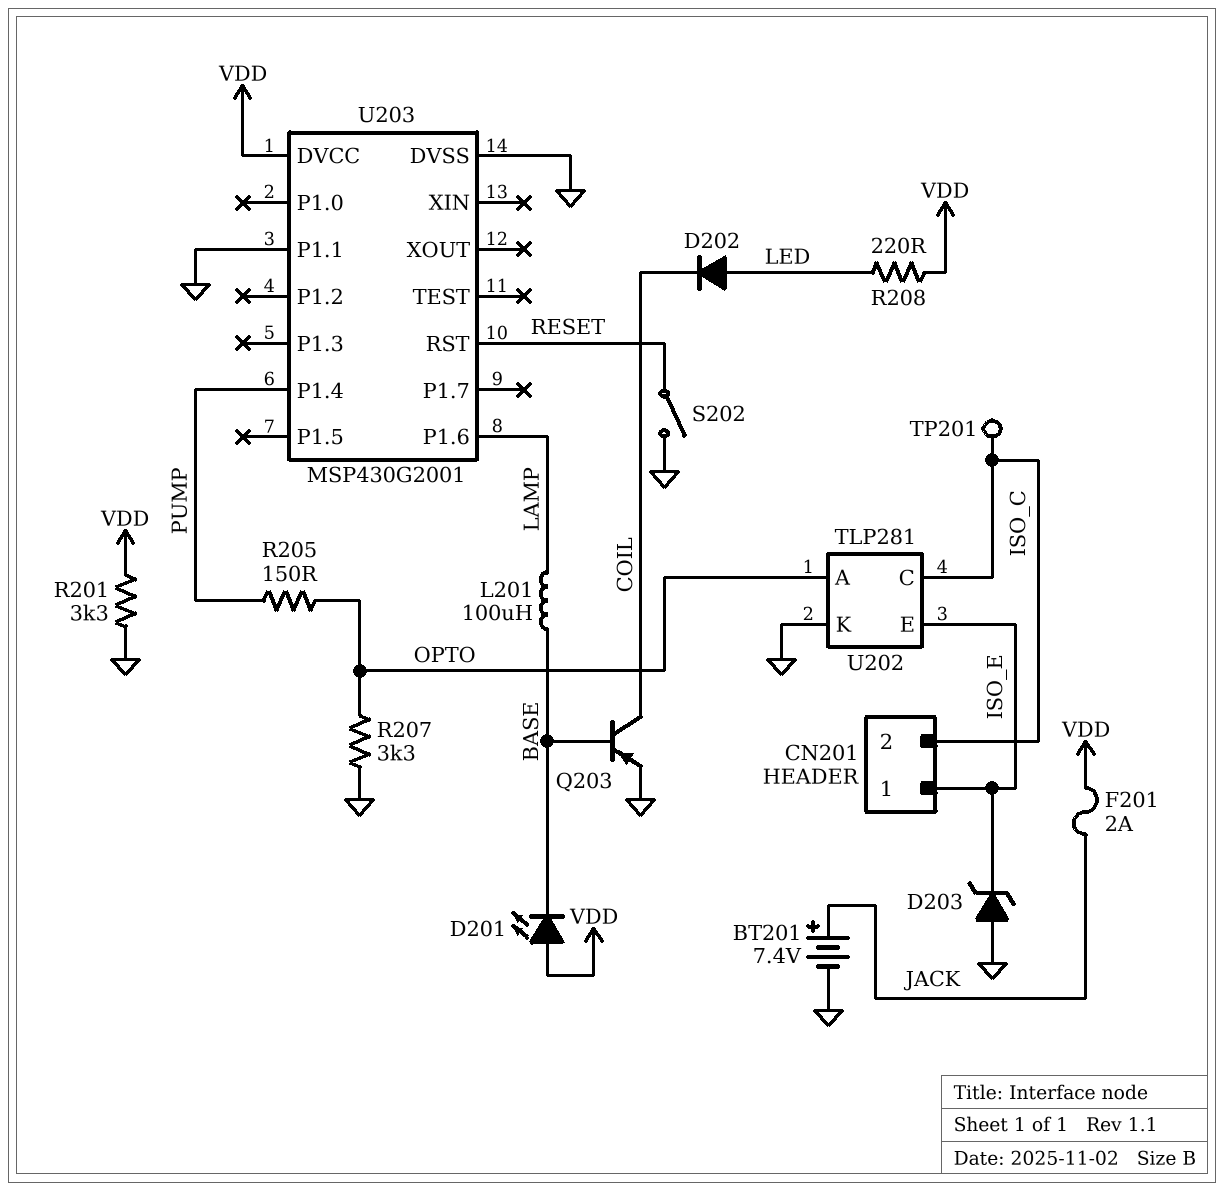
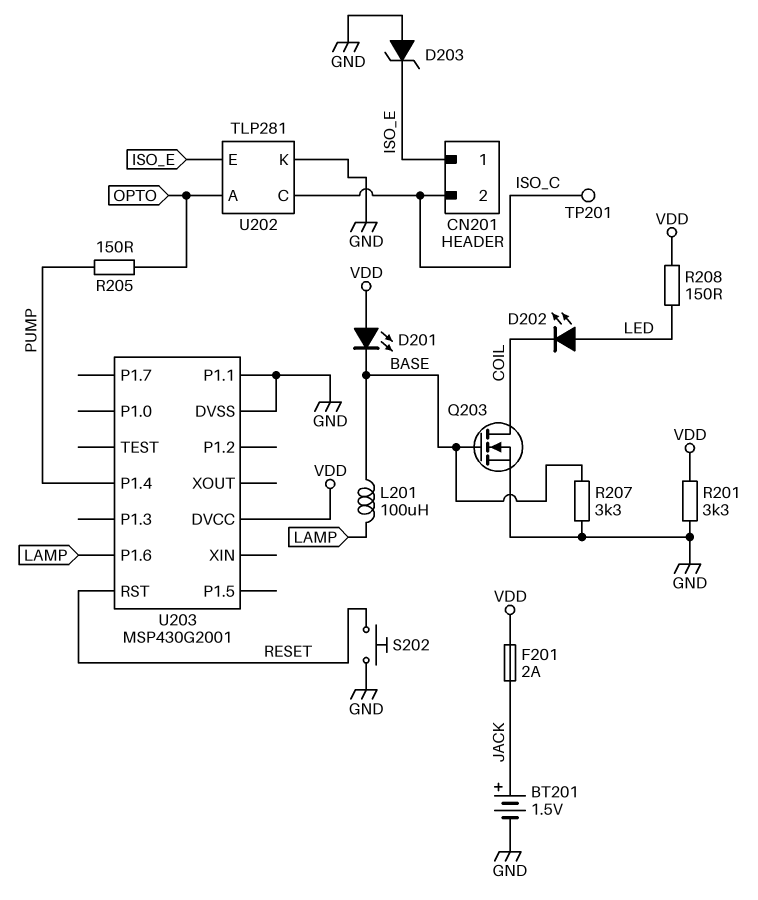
BT201: 7.4V (plus JACK, minus GND) -> 1.5V (plus JACK, minus GND)
D202: diode (A LED, K COIL) -> LED (A LED, K COIL)
Q203: PNP (B BASE, C COIL, E GND) -> NMOS (G BASE, D COIL, S GND)
R207: 3.3k (GND, OPTO) -> 3.3k (BASE, GND)
R208: 220 (LED, VDD) -> 150 (LED, VDD)
S202: switch (GND, RESET) -> button (GND, RESET)

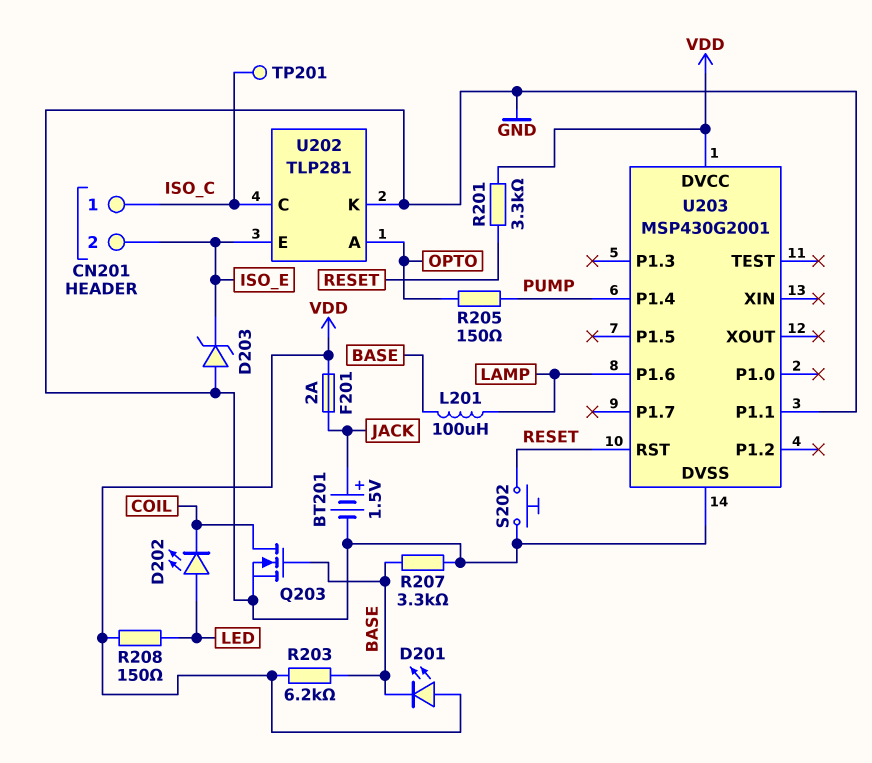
CN201 pin 1: ISO_E -> ISO_C
CN201 pin 2: ISO_C -> ISO_E
R201: 3.3k (GND, VDD) -> 3.3k (RESET, VDD)
R203: none -> 6.2k (BASE, VDD)

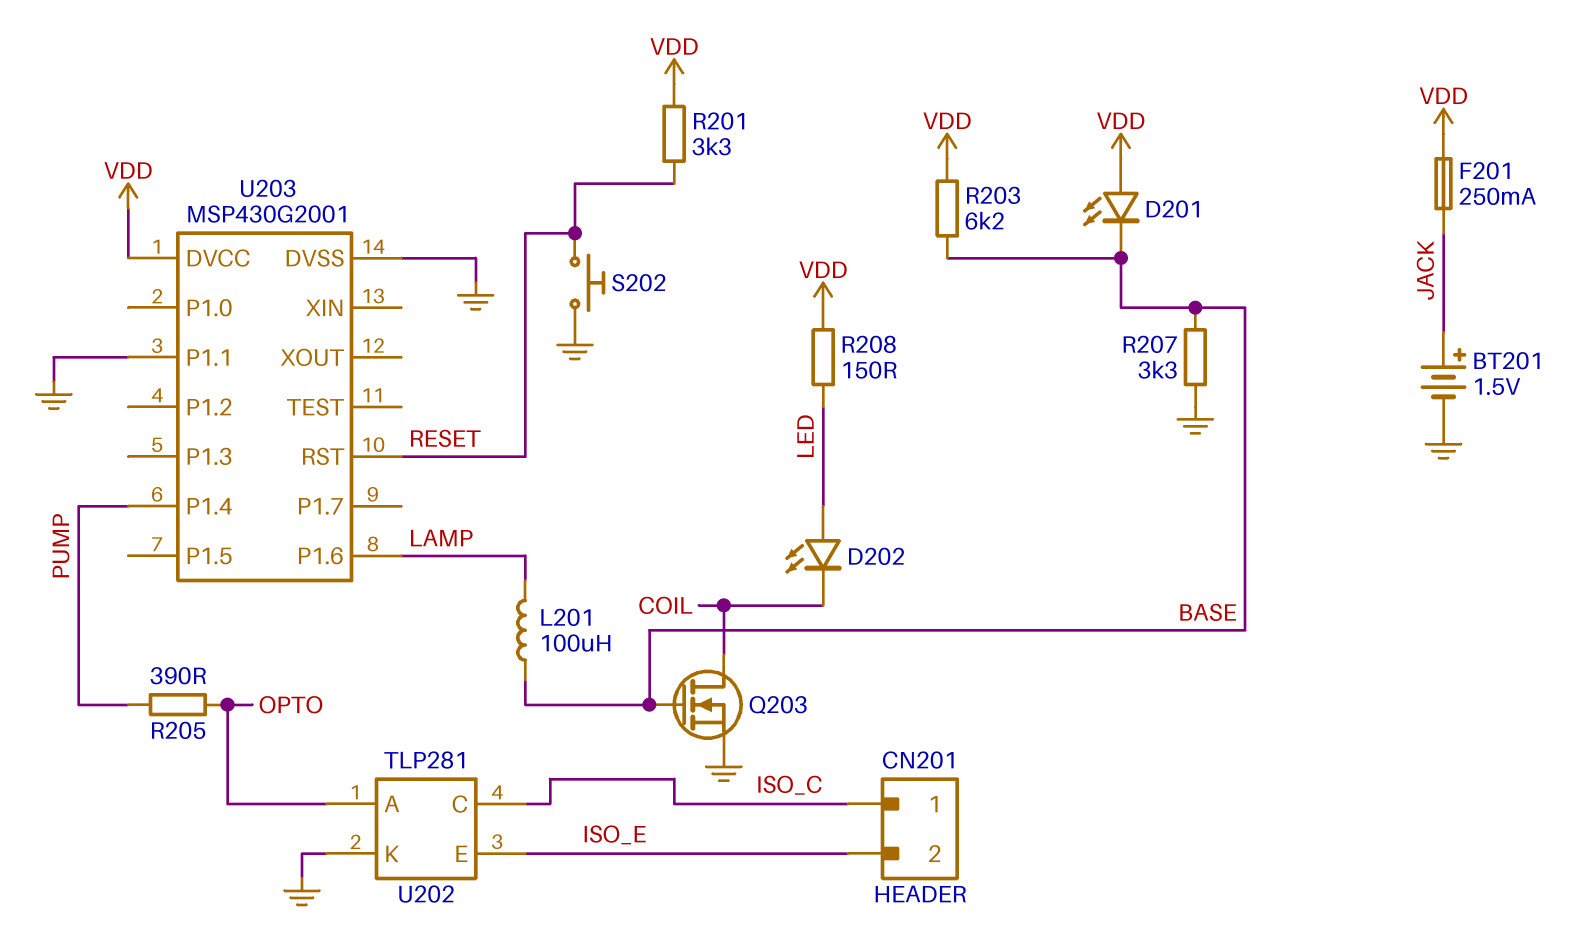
D203: zener (A GND, K ISO_E) -> none
F201: 2A (JACK, VDD) -> 250mA (JACK, VDD)
R205: 150 (OPTO, PUMP) -> 390 (OPTO, PUMP)
TP201: test point (ISO_C) -> none

